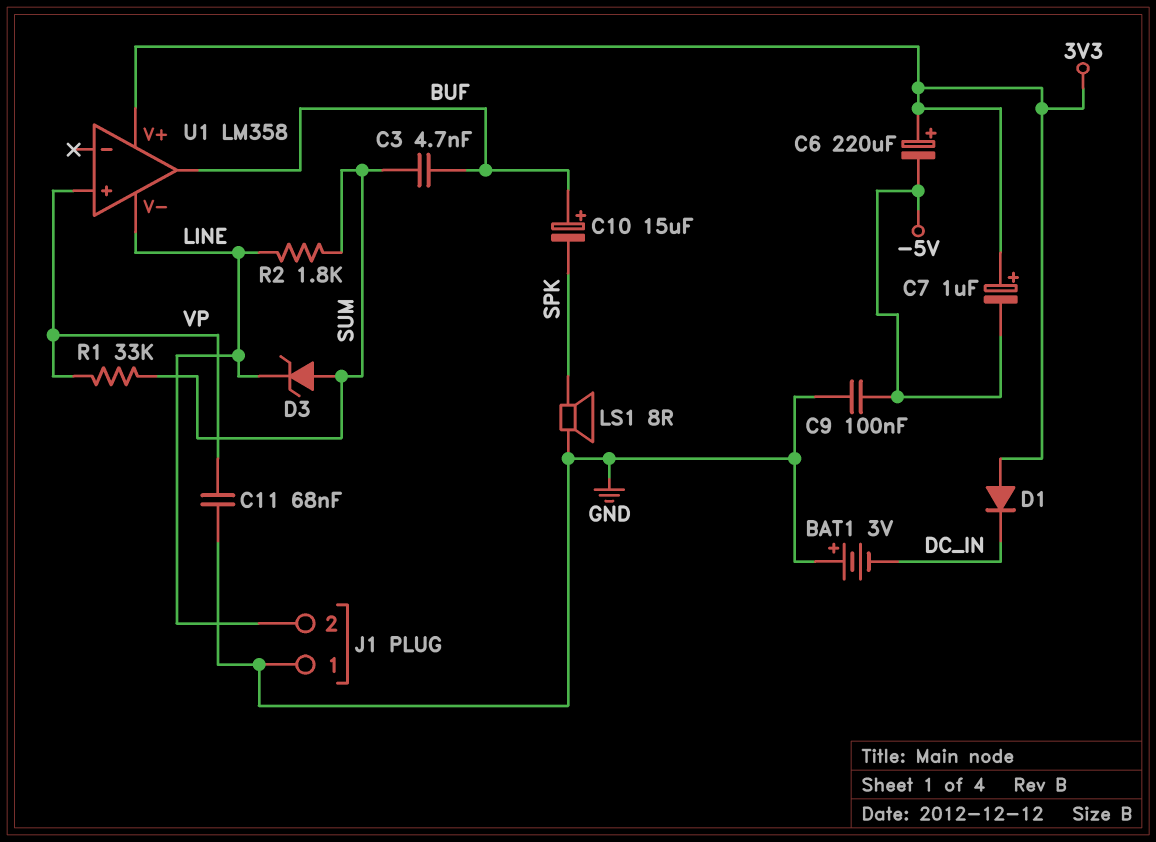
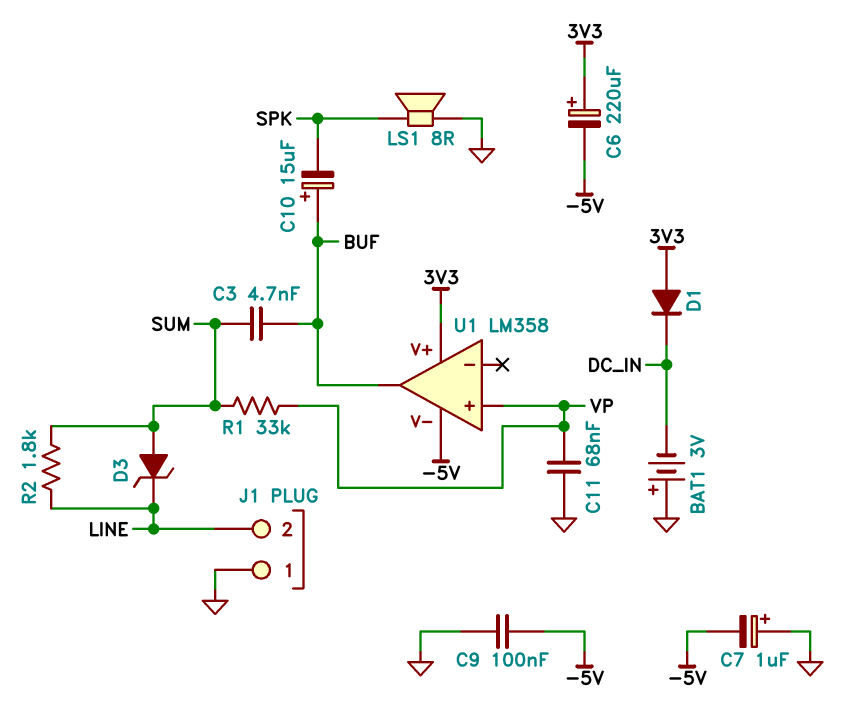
C7: 1uF (plus 3V3, minus -5V) -> 1uF (plus GND, minus -5V)
U1 pin V-: LINE -> -5V

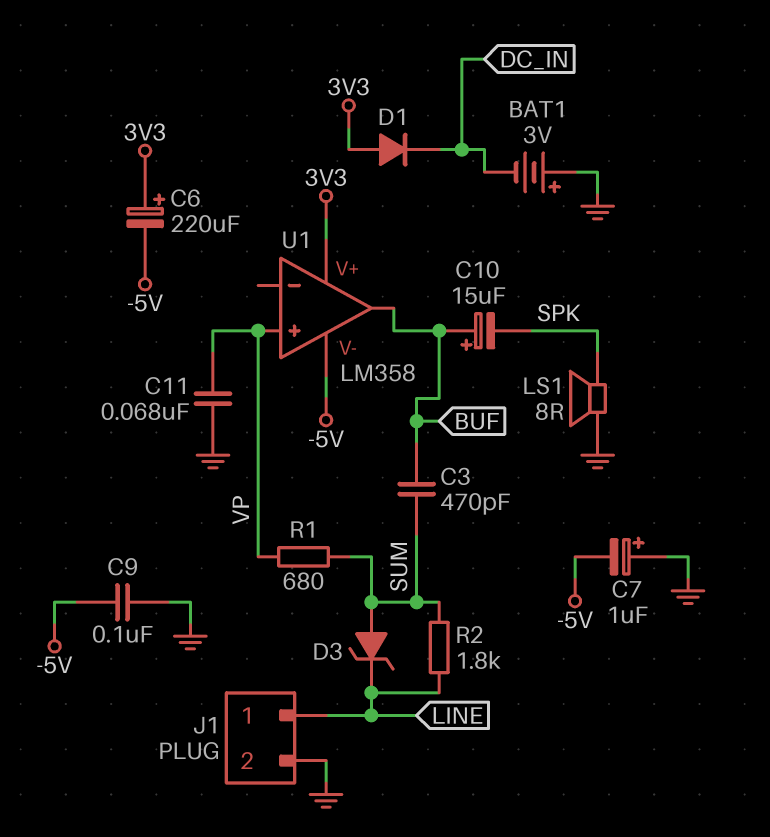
C3: 4.7nF (BUF, SUM) -> 470pF (BUF, SUM)
J1 pin 1: GND -> LINE
J1 pin 2: LINE -> GND
R1: 33k (SUM, VP) -> 680 (SUM, VP)

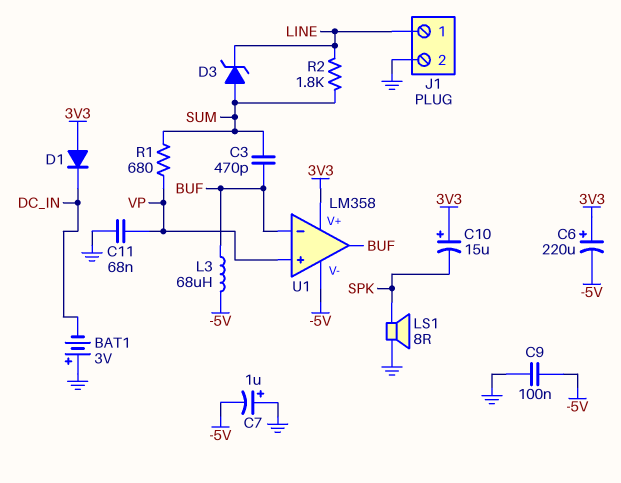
C10: 15uF (plus BUF, minus SPK) -> 15uF (plus 3V3, minus SPK)
L3: none -> 68uH (-5V, BUF)
U1 pin in-: none -> BUF

